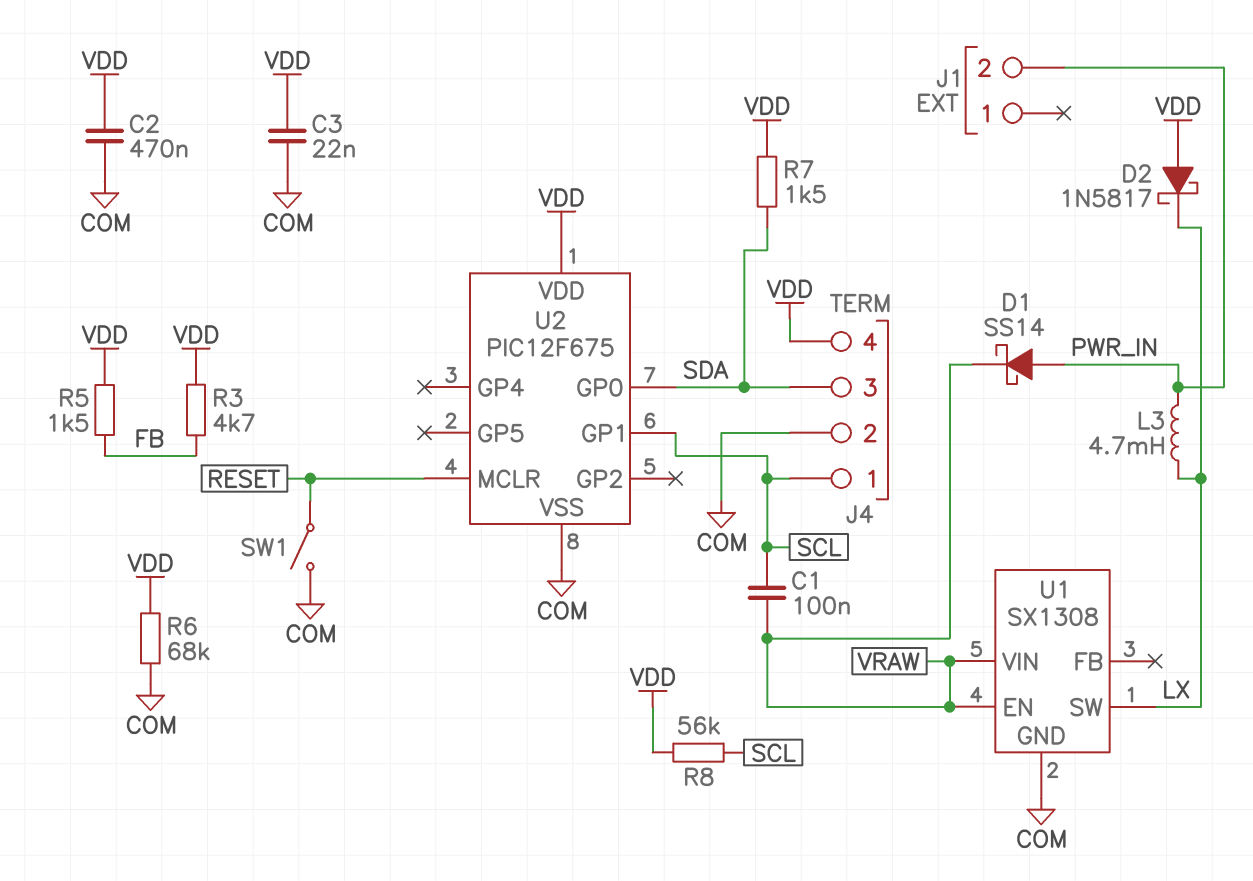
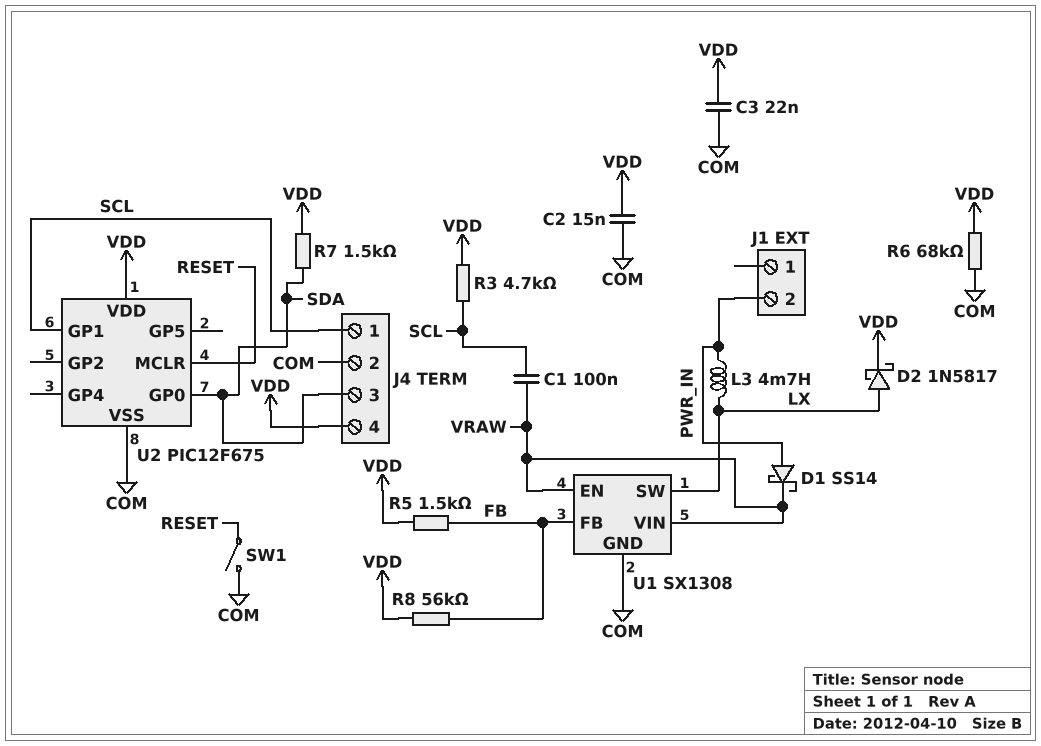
C2: 470nF (COM, VDD) -> 15nF (COM, VDD)
D2: schottky 1N5817 (A VDD, K LX) -> schottky 1N5817 (A LX, K VDD)
R3: 4.7k (FB, VDD) -> 4.7k (SCL, VDD)
R8: 56k (SCL, VDD) -> 56k (FB, VDD)
U1 pin FB: none -> FB

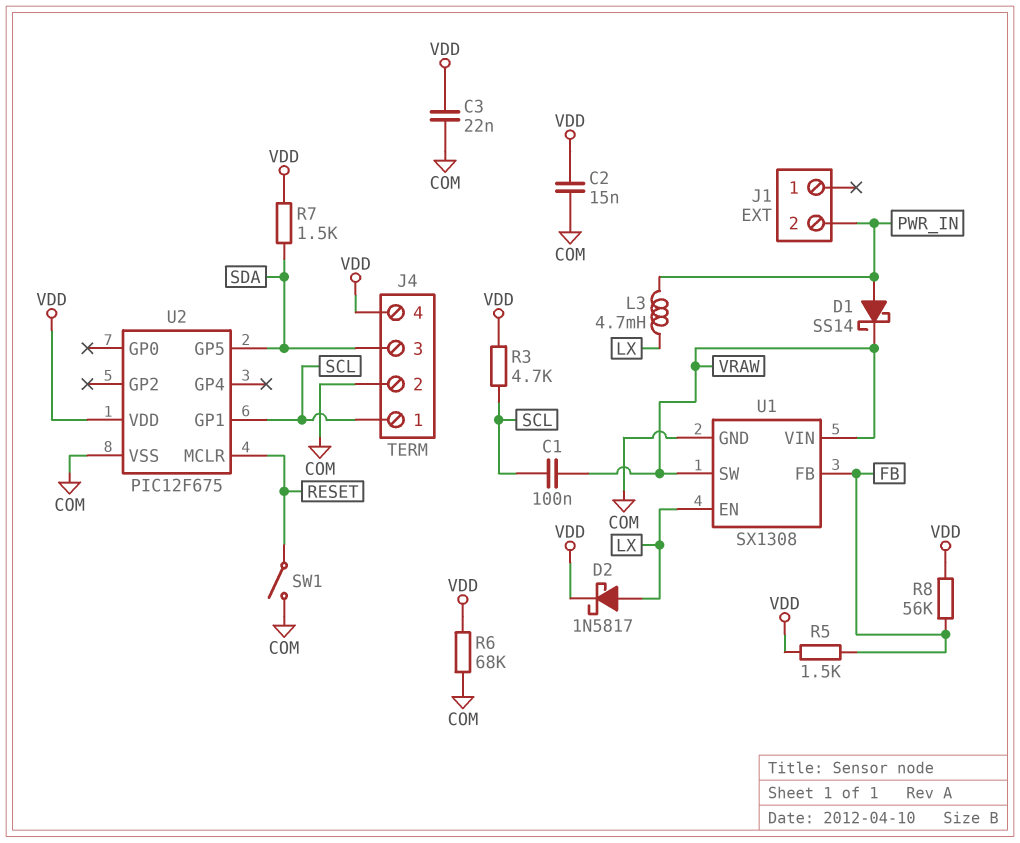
U1 pin EN: VRAW -> LX
U1 pin SW: LX -> VRAW
U2 pin GP0: SDA -> none
U2 pin GP5: none -> SDA

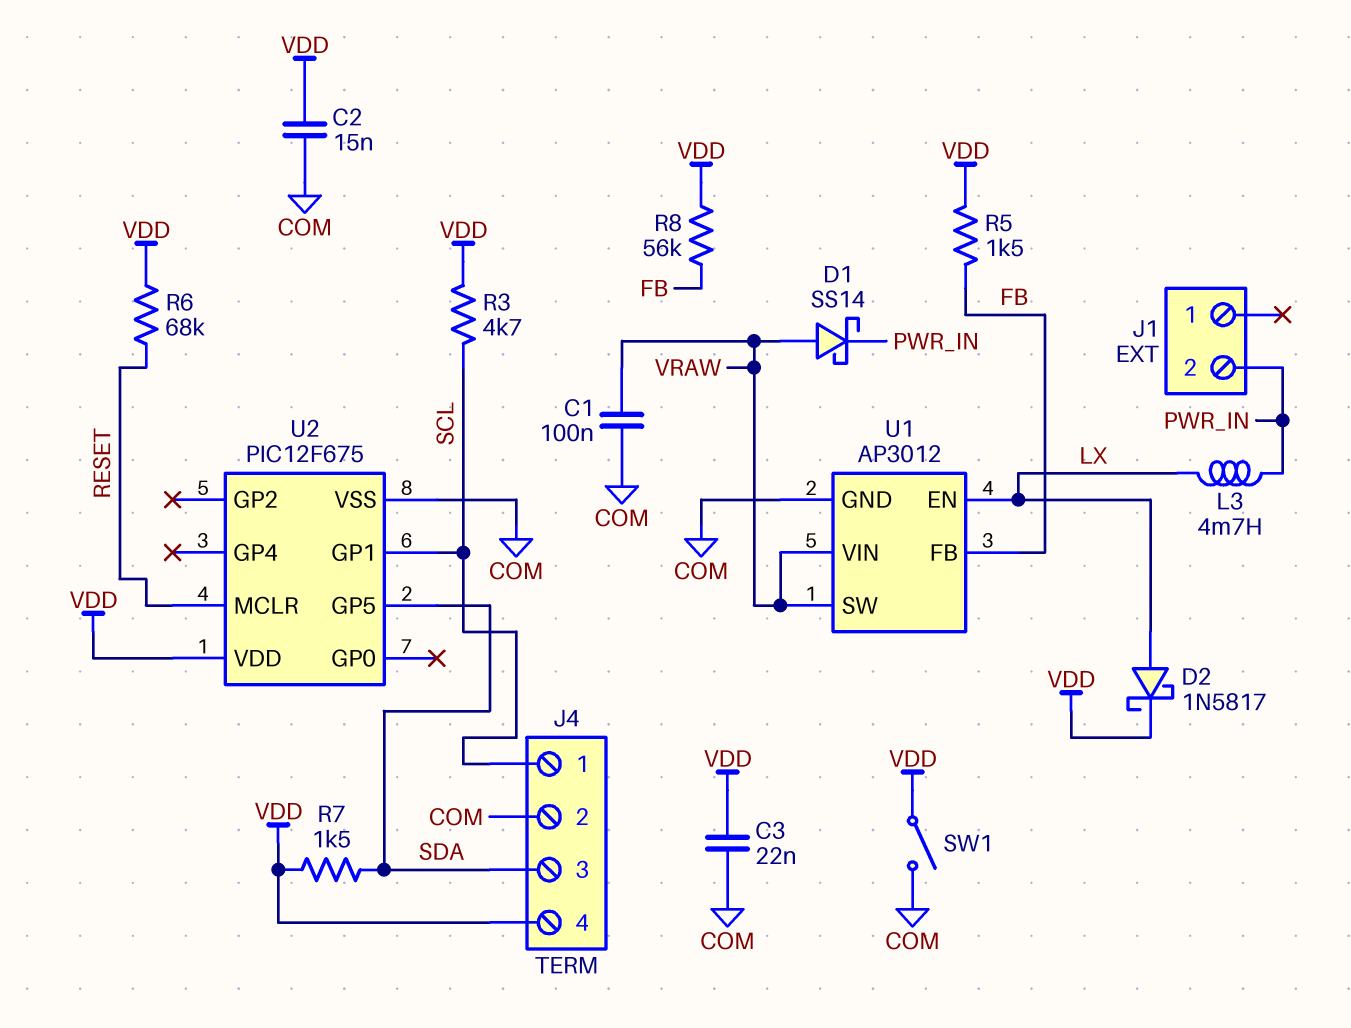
C1: 100nF (SCL, VRAW) -> 100nF (COM, VRAW)
D1: schottky SS14 (A PWR_IN, K VRAW) -> schottky SS14 (A VRAW, K PWR_IN)
R6: 68k (COM, VDD) -> 68k (RESET, VDD)
SW1: switch (COM, RESET) -> switch (COM, VDD)
U1: SX1308 -> AP3012

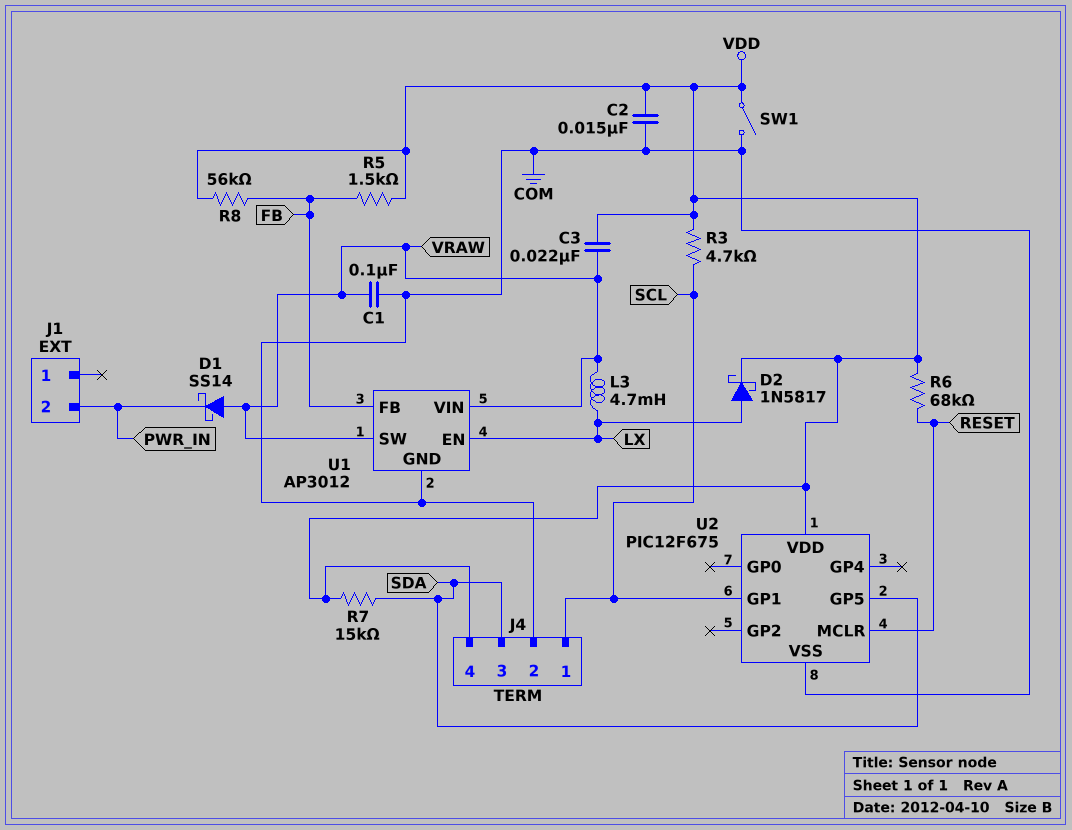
C3: 22nF (COM, VDD) -> 22nF (VDD, VRAW)
L3: 4.7mH (LX, PWR_IN) -> 4.7mH (LX, VRAW)
R7: 1.5k (SDA, VDD) -> 15k (SDA, VDD)

